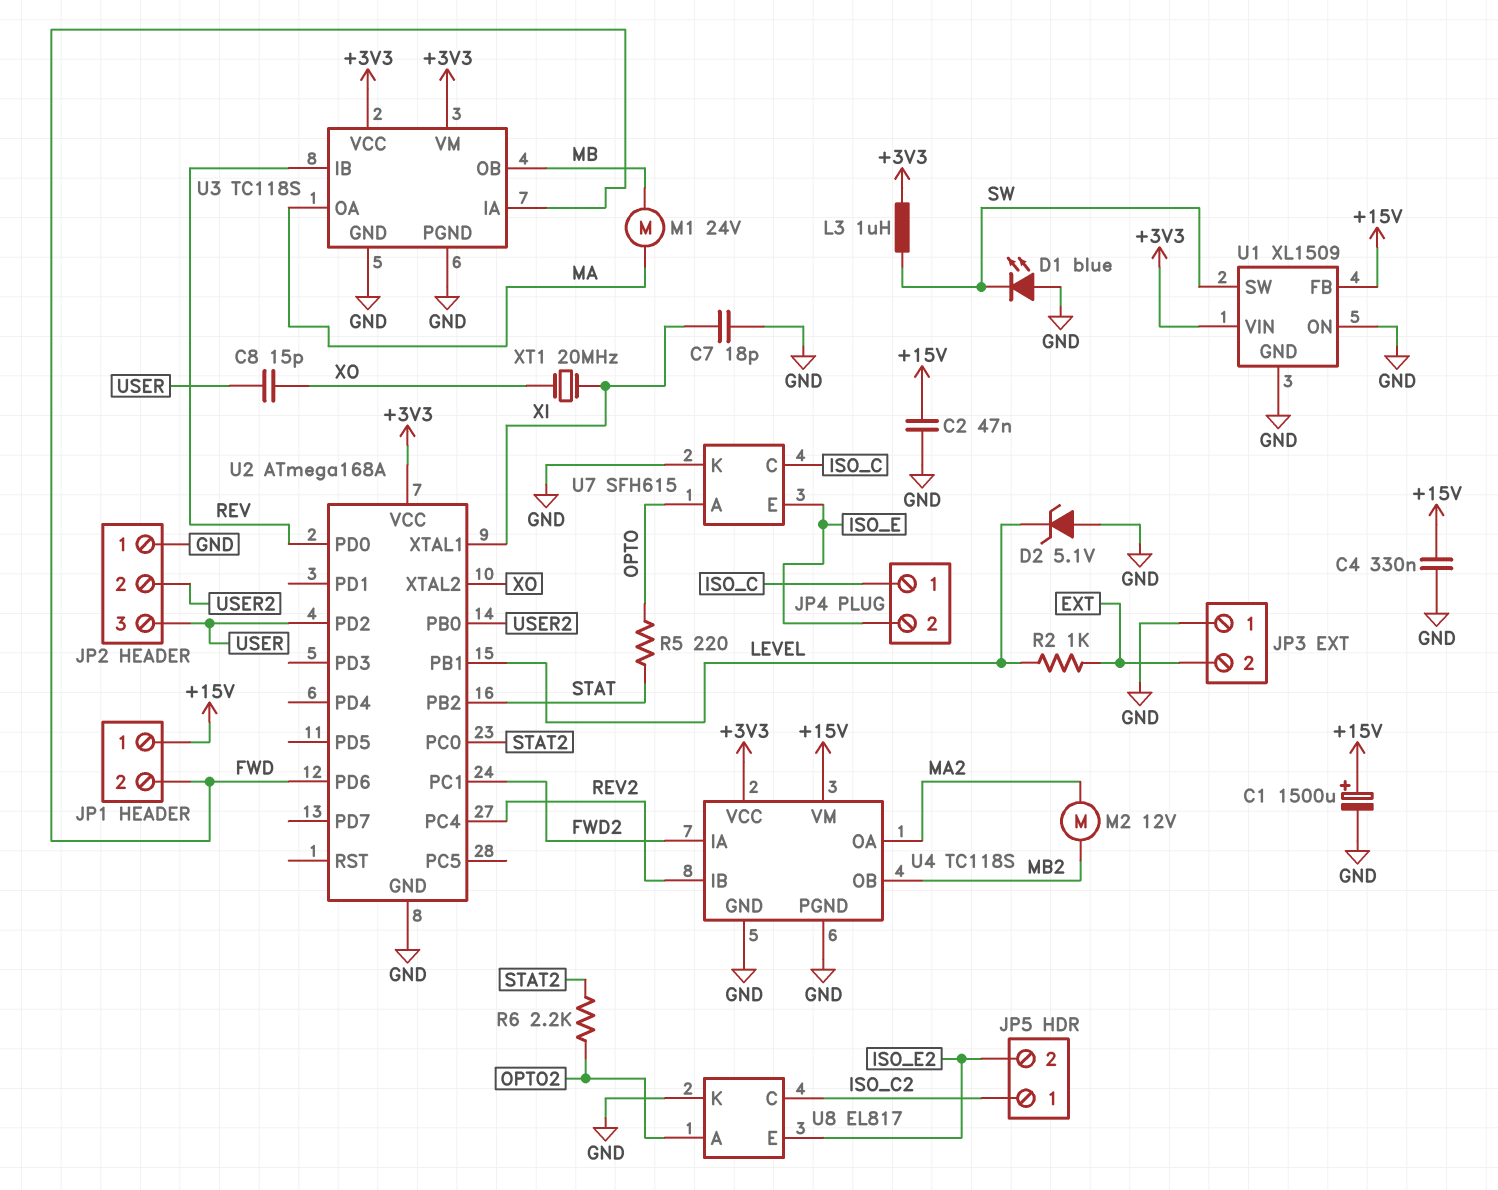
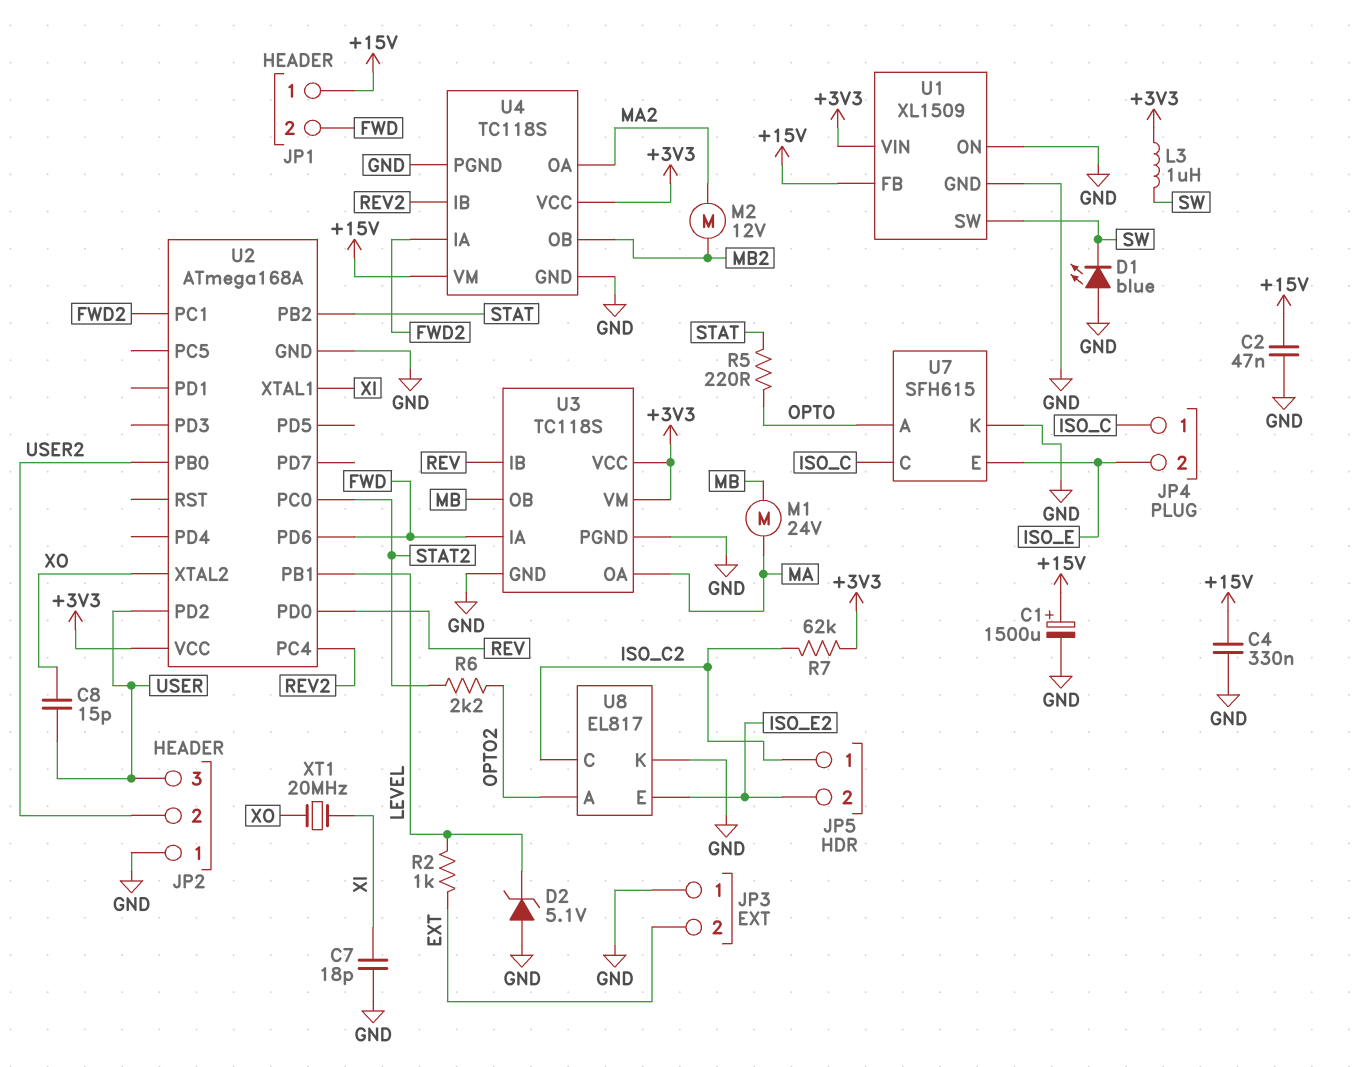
R7: none -> 62k (+3V3, ISO_C2)

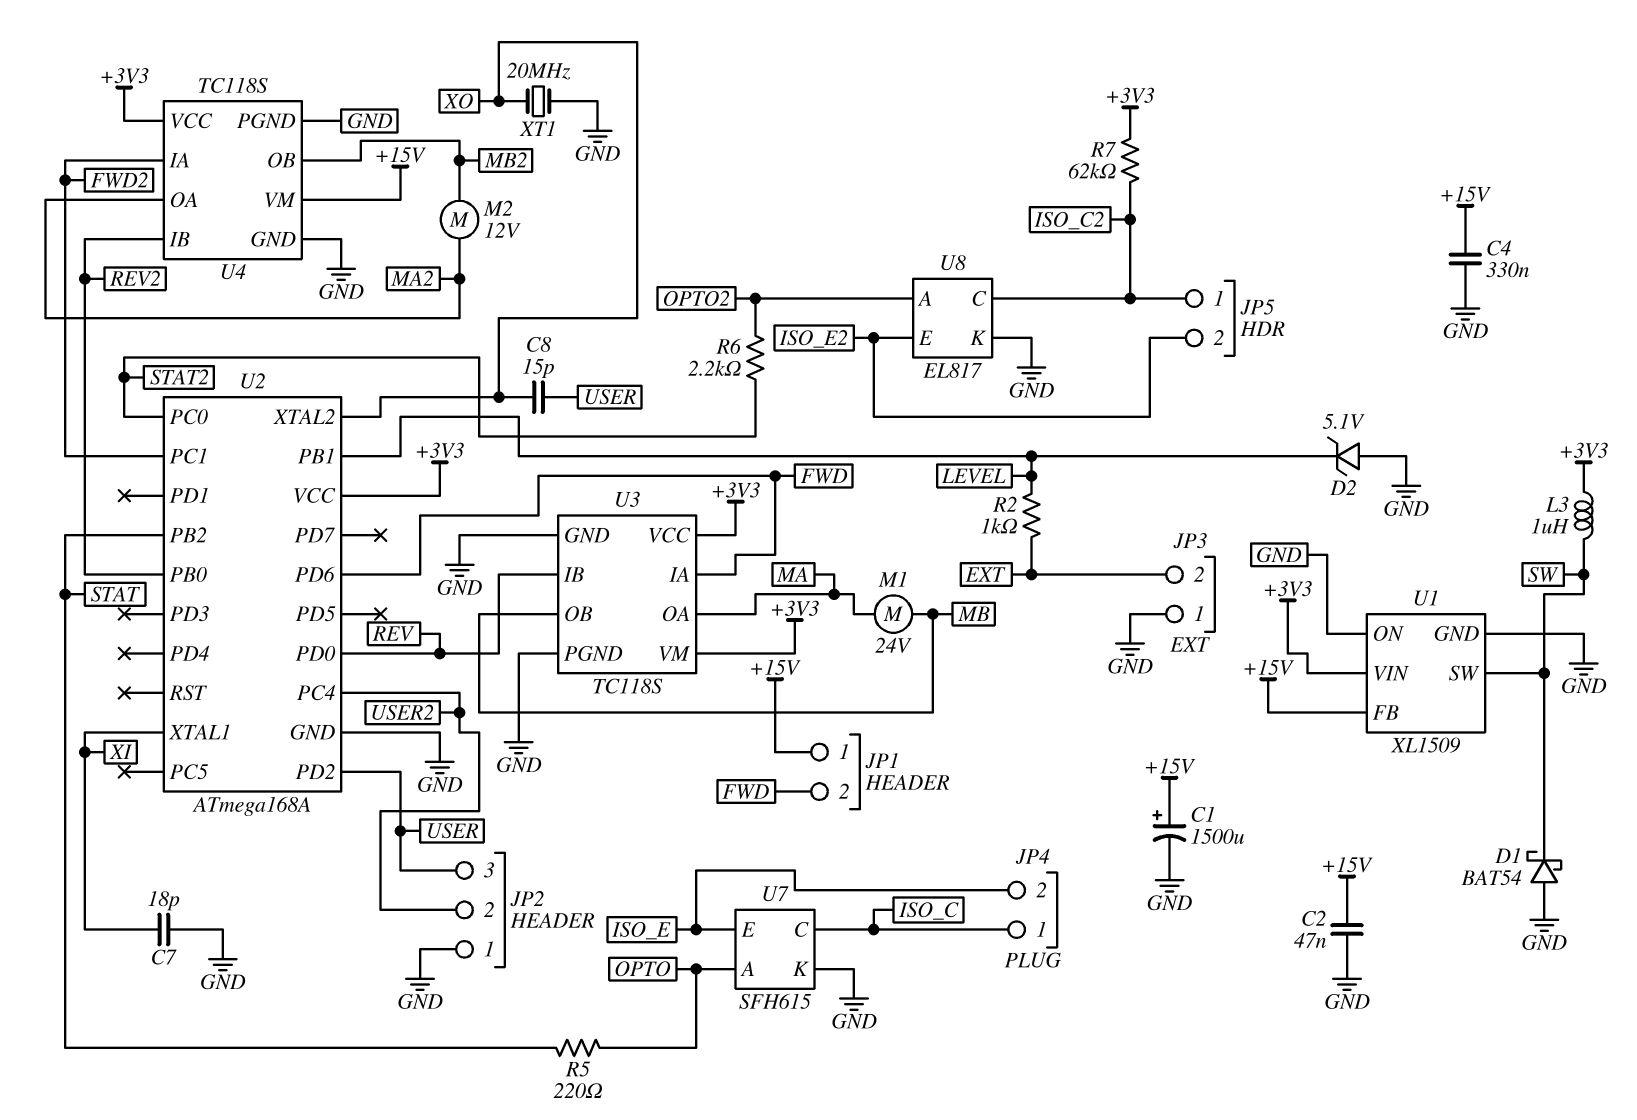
D1: LED blue (A GND, K SW) -> schottky BAT54 (A GND, K SW)
U2 pin PB0: USER2 -> REV2
U2 pin PC4: REV2 -> USER2
XT1: 20MHz (XI, XO) -> 20MHz (GND, XO)

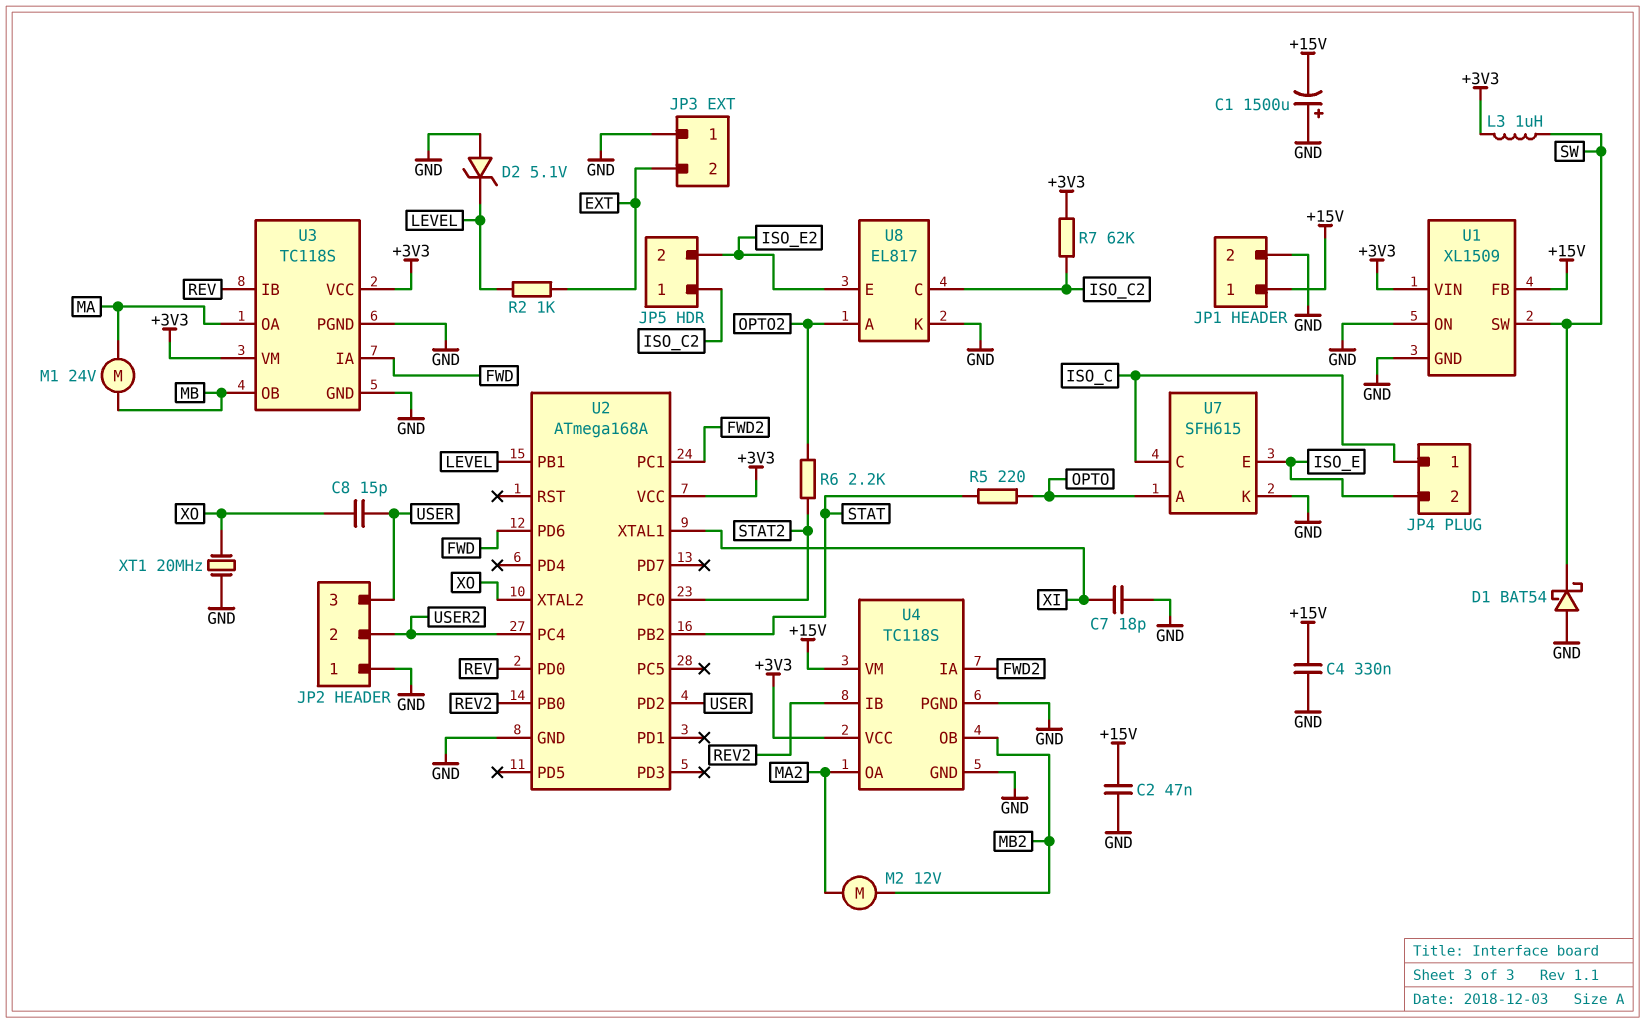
C1: 1500uF (plus +15V, minus GND) -> 1500uF (plus GND, minus +15V)
JP1 pin 2: FWD -> GND

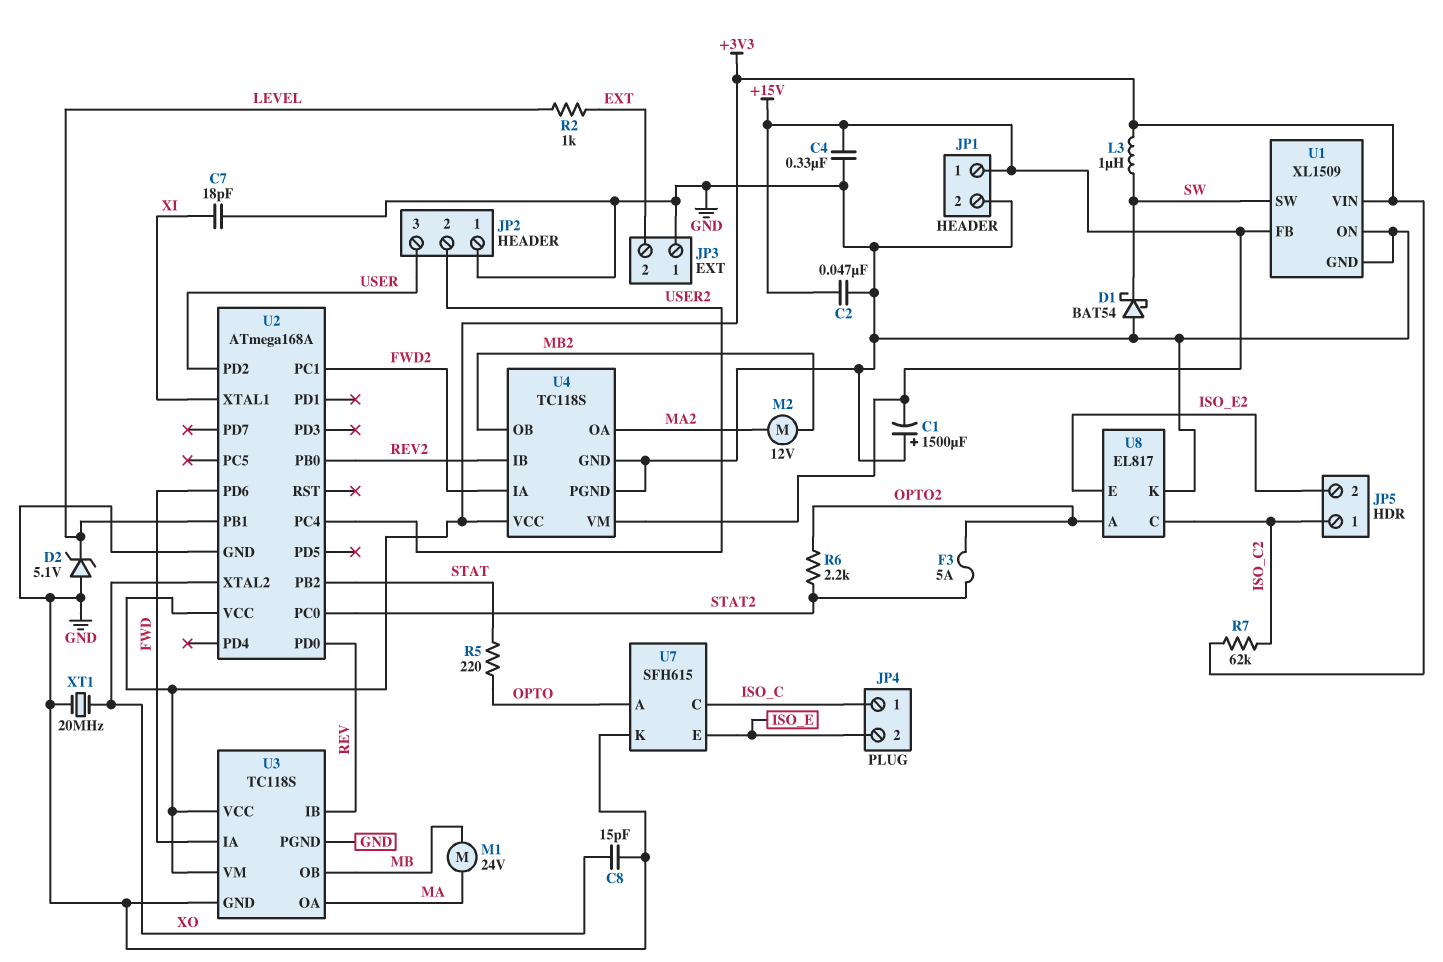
C8: 15pF (USER, XO) -> 15pF (GND, XO)
F3: none -> 5A (OPTO2, STAT2)

